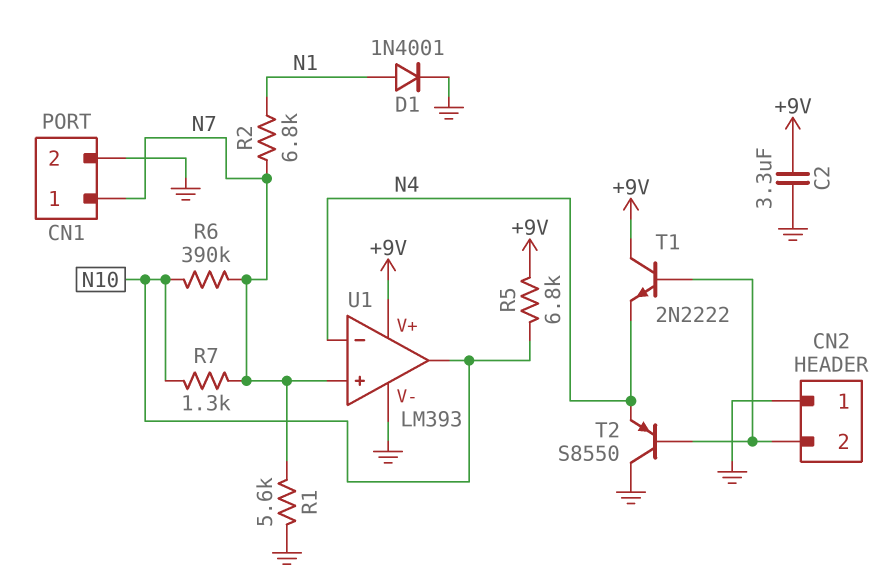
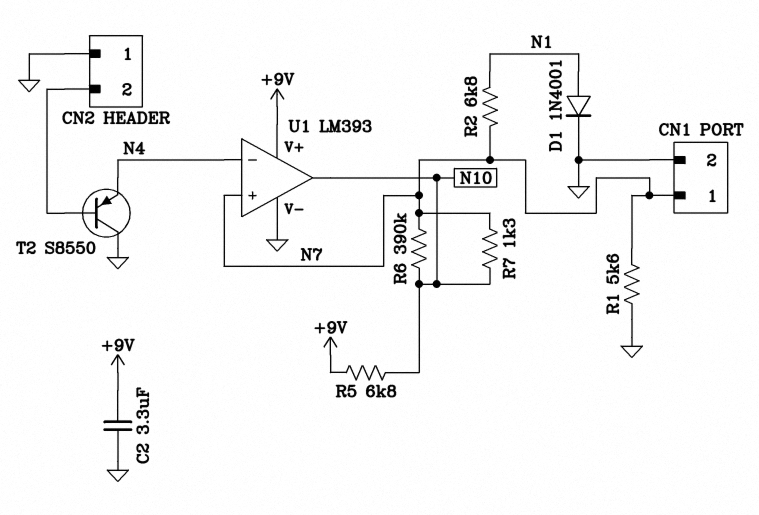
T1: NPN 2N2222 (B CN2/2, C +9V, E N4) -> none

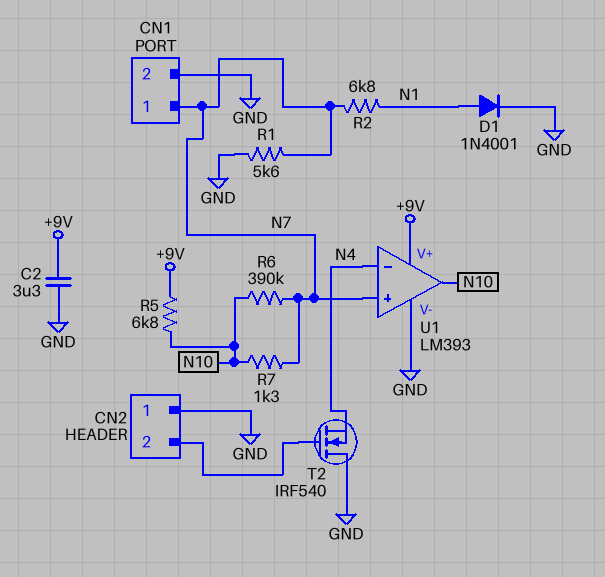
T2: PNP S8550 (B CN2/2, C GND, E N4) -> NMOS IRF540 (G CN2/2, D GND, S N4)

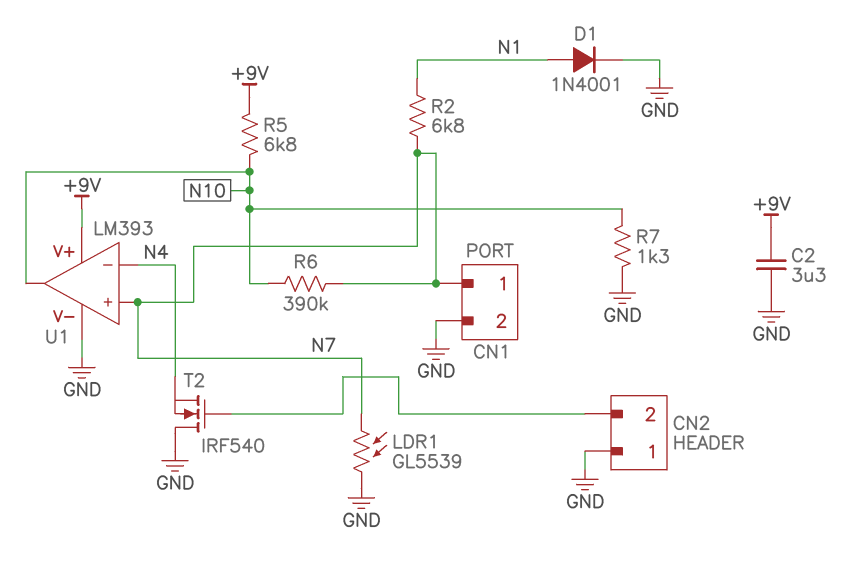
LDR1: none -> GL5539 (GND, N7)
R1: 5.6k (GND, N7) -> none
R7: 1.3k (N7, N10) -> 1.3k (GND, N10)

